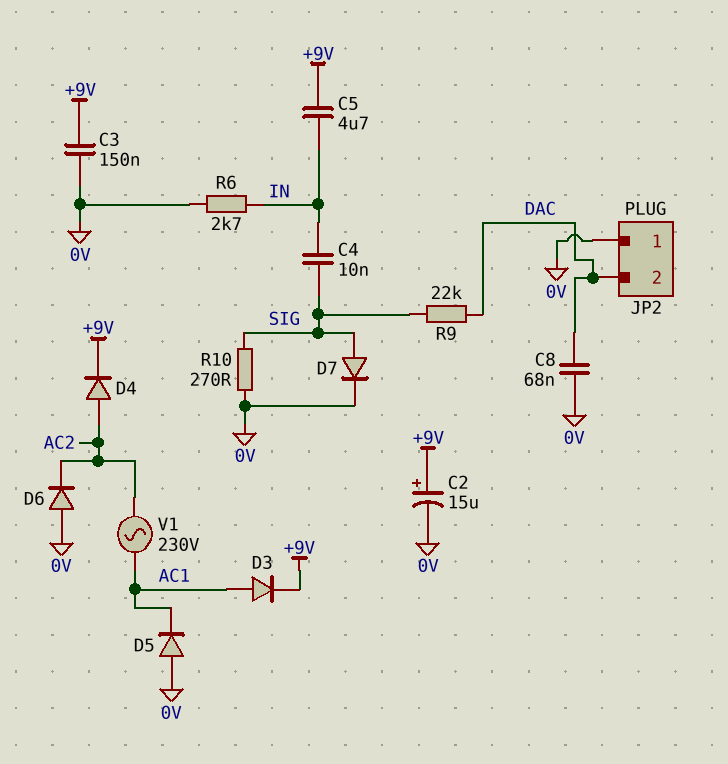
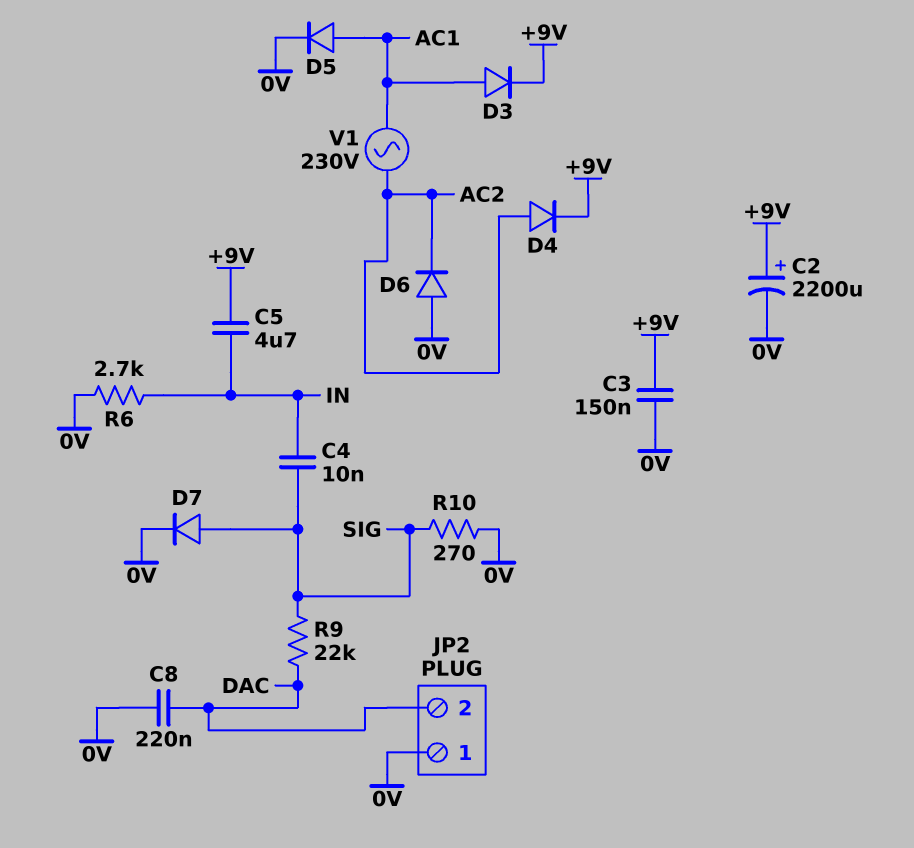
C2: 15uF (plus +9V, minus 0V) -> 2200uF (plus +9V, minus 0V)
C8: 68nF (0V, DAC) -> 220nF (0V, DAC)
D5: diode (A 0V, K AC1) -> diode (A AC1, K 0V)

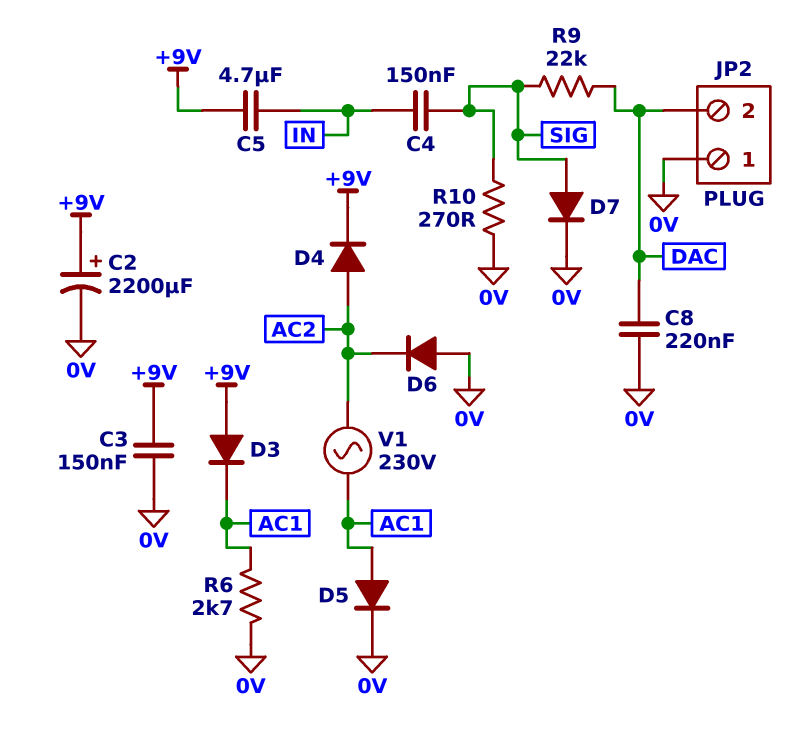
C4: 10nF (IN, SIG) -> 150nF (IN, SIG)
D3: diode (A AC1, K +9V) -> diode (A +9V, K AC1)
R6: 2.7k (0V, IN) -> 2.7k (0V, AC1)

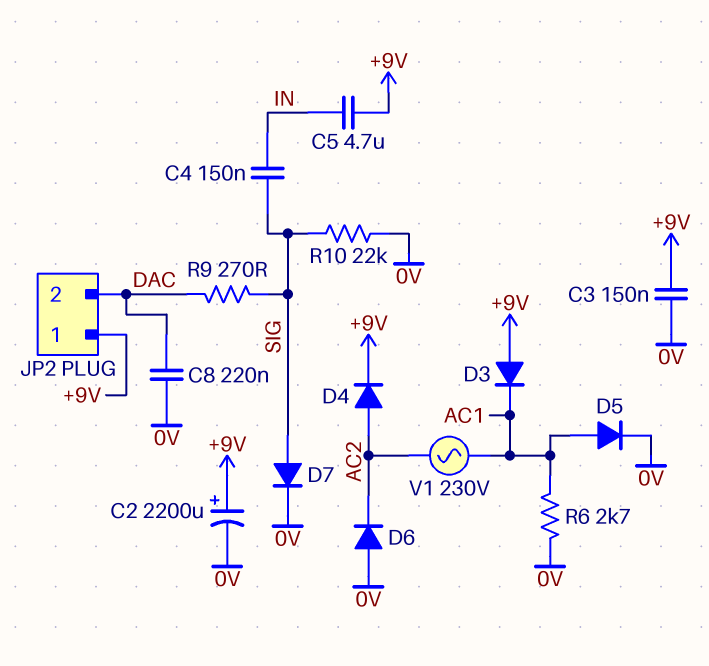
JP2 pin 1: 0V -> +9V
R9: 22k (DAC, SIG) -> 270 (DAC, SIG)
R10: 270 (0V, SIG) -> 22k (0V, SIG)

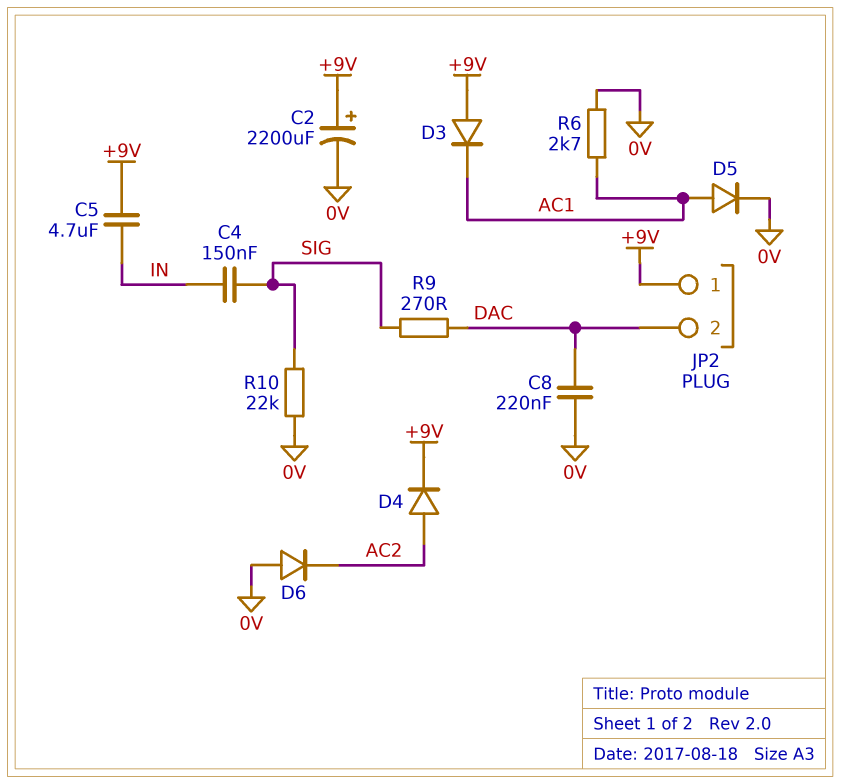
C3: 150nF (+9V, 0V) -> none
D7: diode (A SIG, K 0V) -> none
V1: AC 230V (AC1, AC2) -> none

